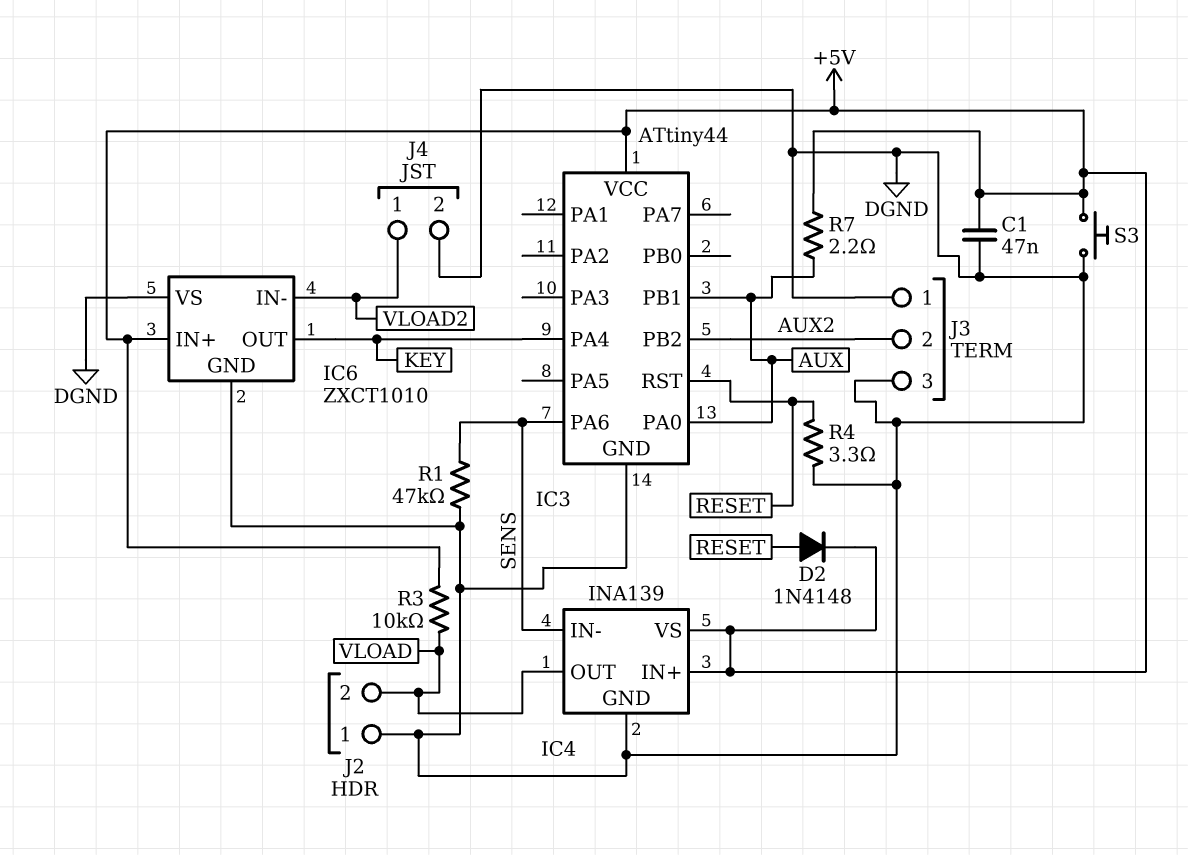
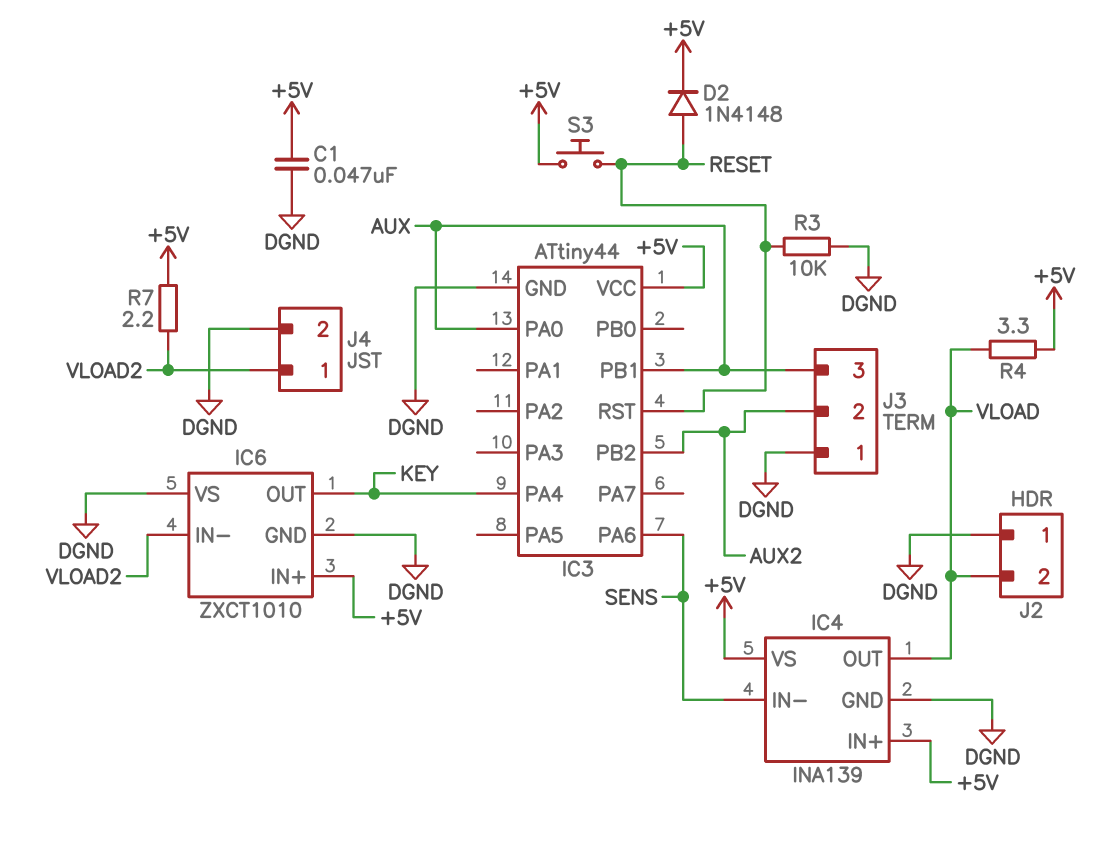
J3 pin 3: DGND -> AUX
R1: 47k (DGND, SENS) -> none
R3: 10k (+5V, VLOAD) -> 10k (DGND, RESET)
R4: 3.3 (DGND, RESET) -> 3.3 (+5V, VLOAD)
R7: 2.2 (+5V, AUX) -> 2.2 (+5V, VLOAD2)
S3: button (+5V, DGND) -> button (+5V, RESET)

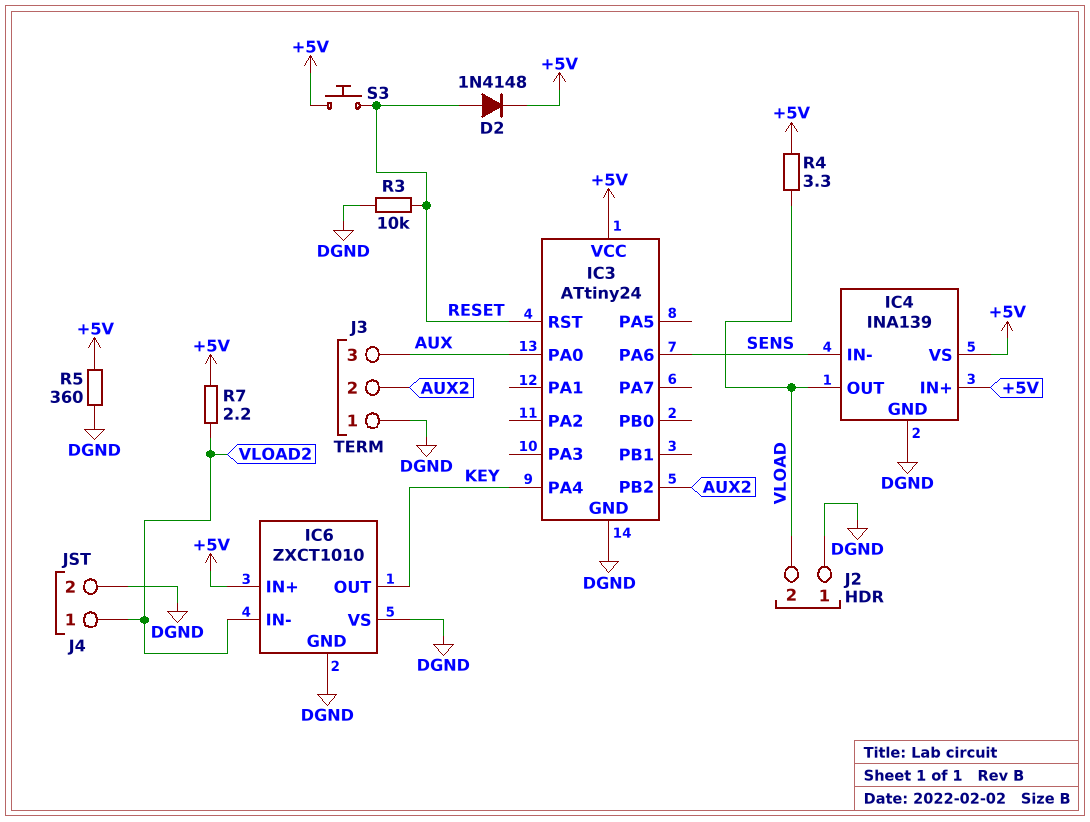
C1: 47nF (+5V, DGND) -> none
IC3: ATtiny44 -> ATtiny24
IC3 pin PB1: AUX -> none
R5: none -> 360 (+5V, DGND)

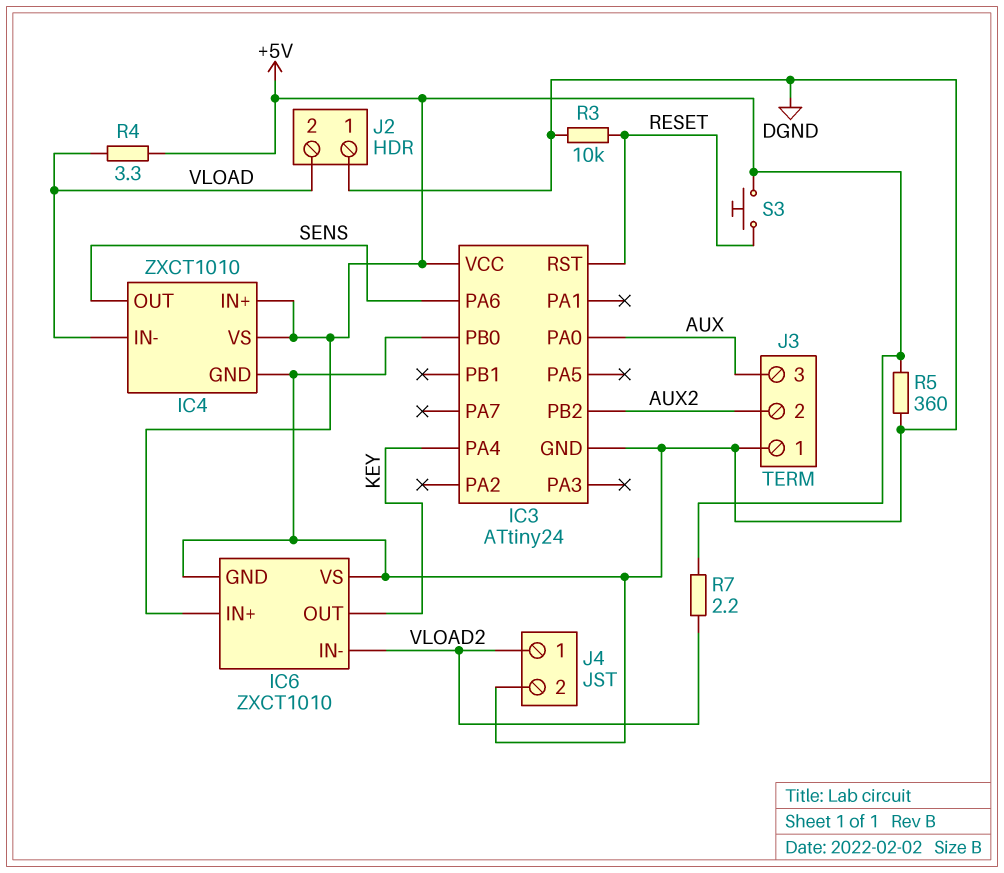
D2: diode 1N4148 (A RESET, K +5V) -> none
IC3 pin PB0: none -> DGND
IC4: INA139 -> ZXCT1010
IC4 pin IN-: SENS -> VLOAD
IC4 pin OUT: VLOAD -> SENS

